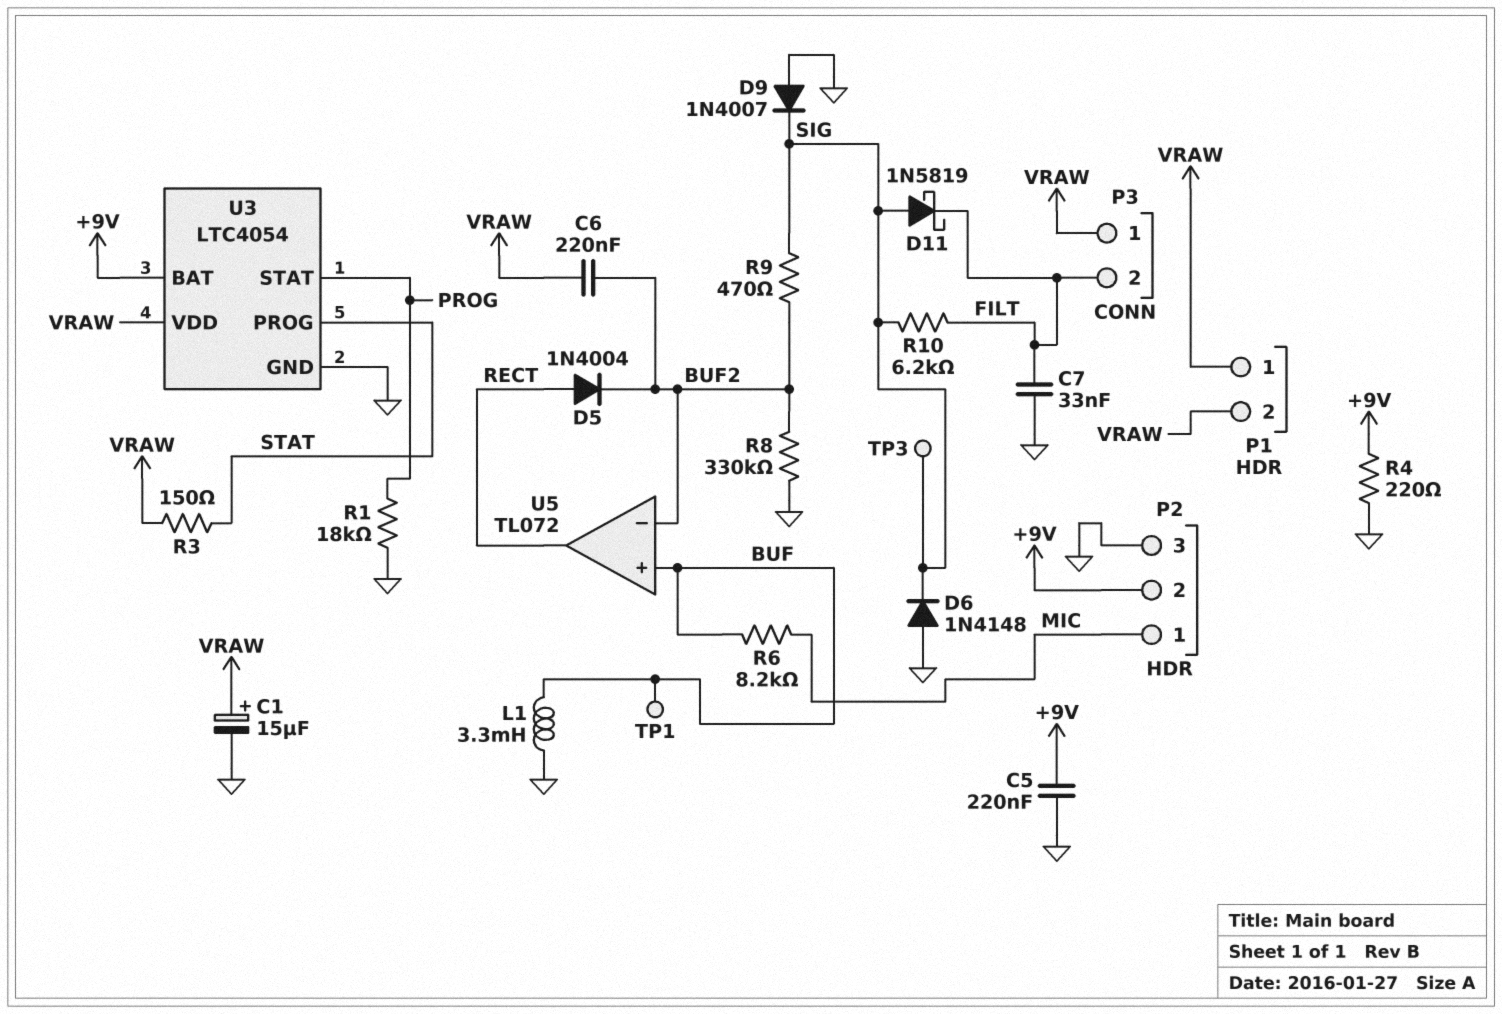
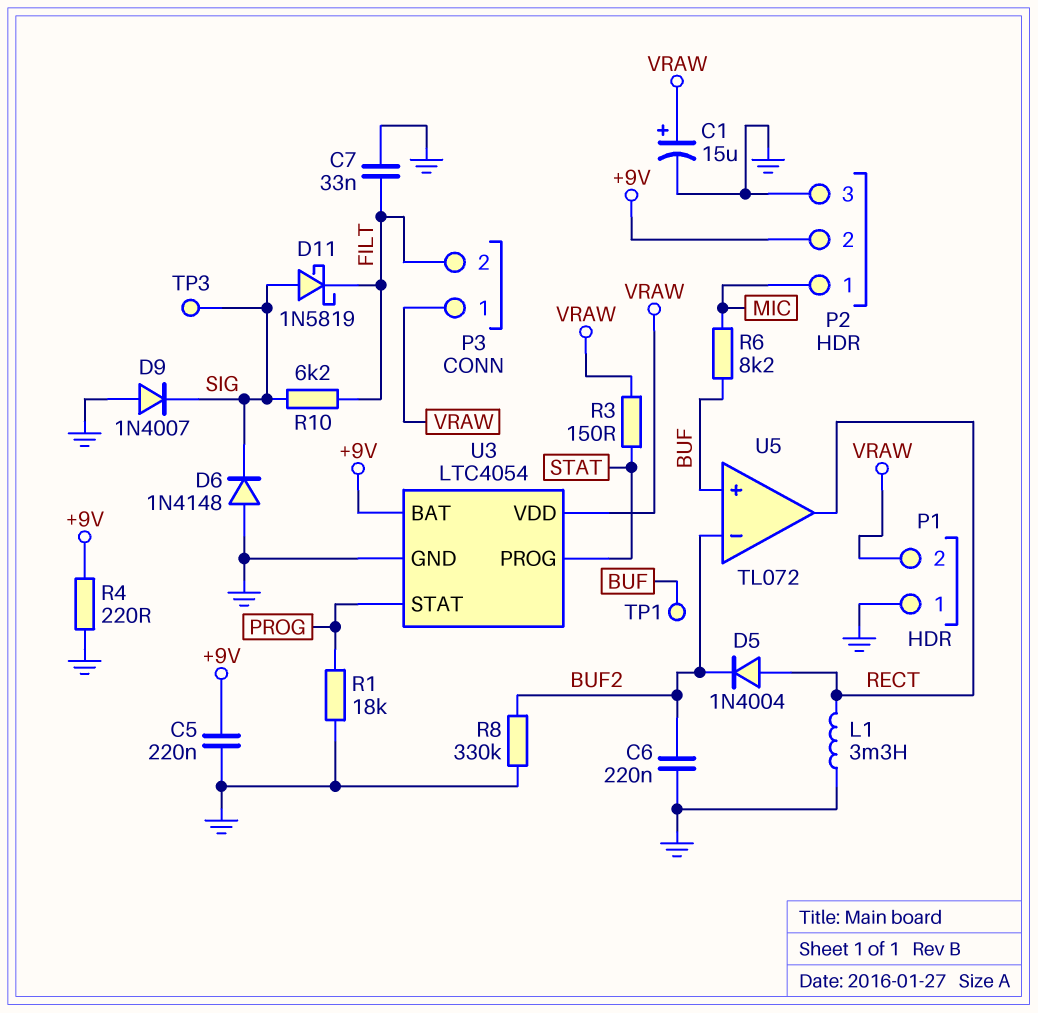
C6: 220nF (BUF2, VRAW) -> 220nF (BUF2, GND)
L1: 3.3mH (BUF, GND) -> 3.3mH (GND, RECT)
P1 pin 1: VRAW -> GND
R9: 470 (BUF2, SIG) -> none

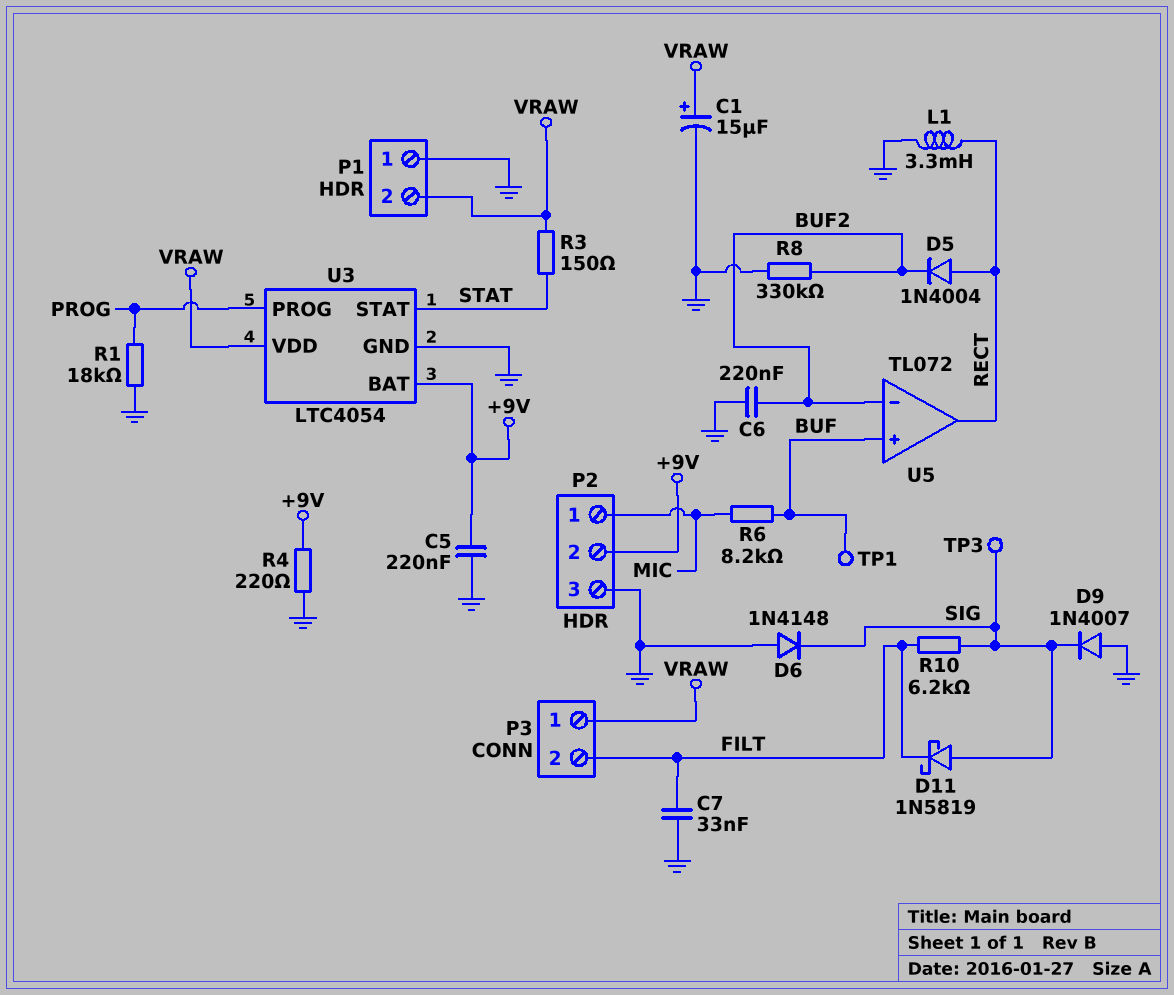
U3 pin PROG: STAT -> PROG
U3 pin STAT: PROG -> STAT

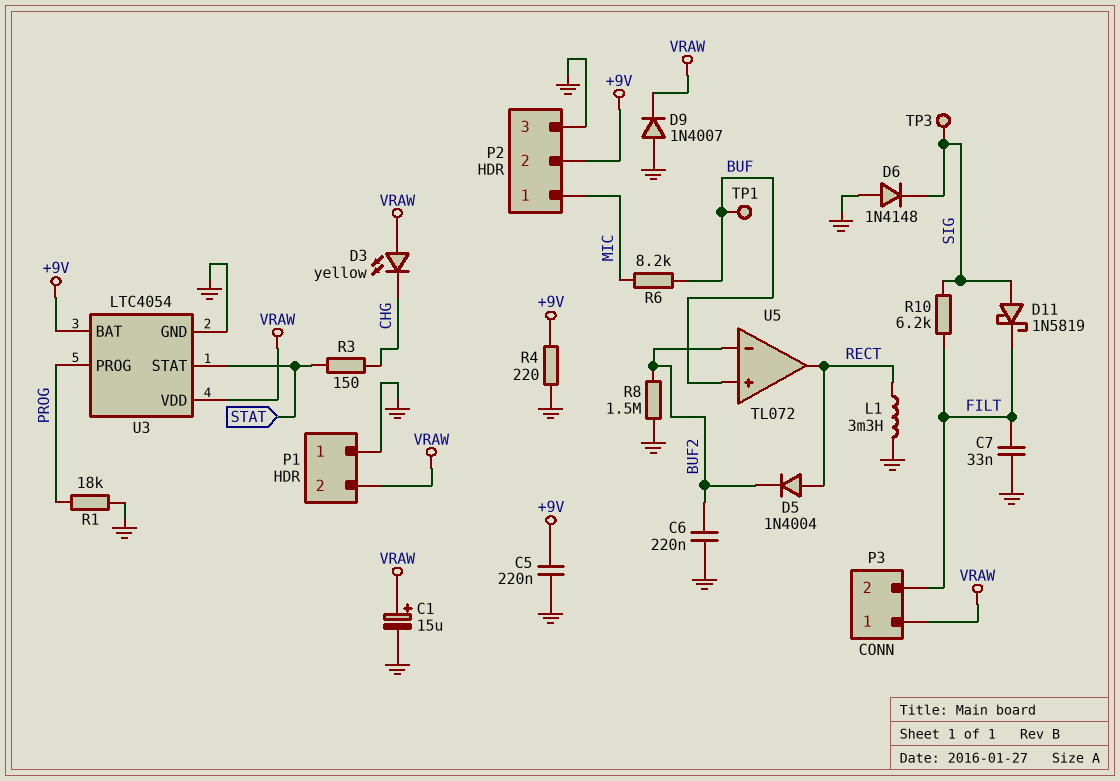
D3: none -> LED yellow (A VRAW, K CHG)
D9: diode 1N4007 (A GND, K SIG) -> diode 1N4007 (A GND, K VRAW)
R3: 150 (STAT, VRAW) -> 150 (CHG, STAT)
R8: 330k (BUF2, GND) -> 1.5M (BUF2, GND)

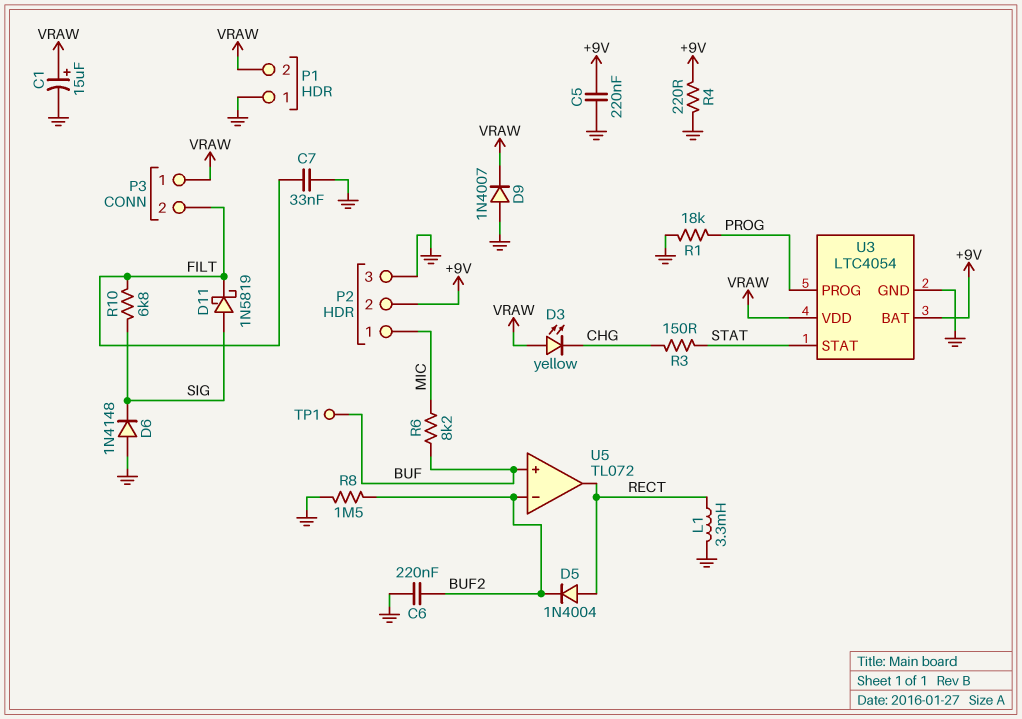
R10: 6.2k (FILT, SIG) -> 6.8k (FILT, SIG)
TP3: test point (SIG) -> none

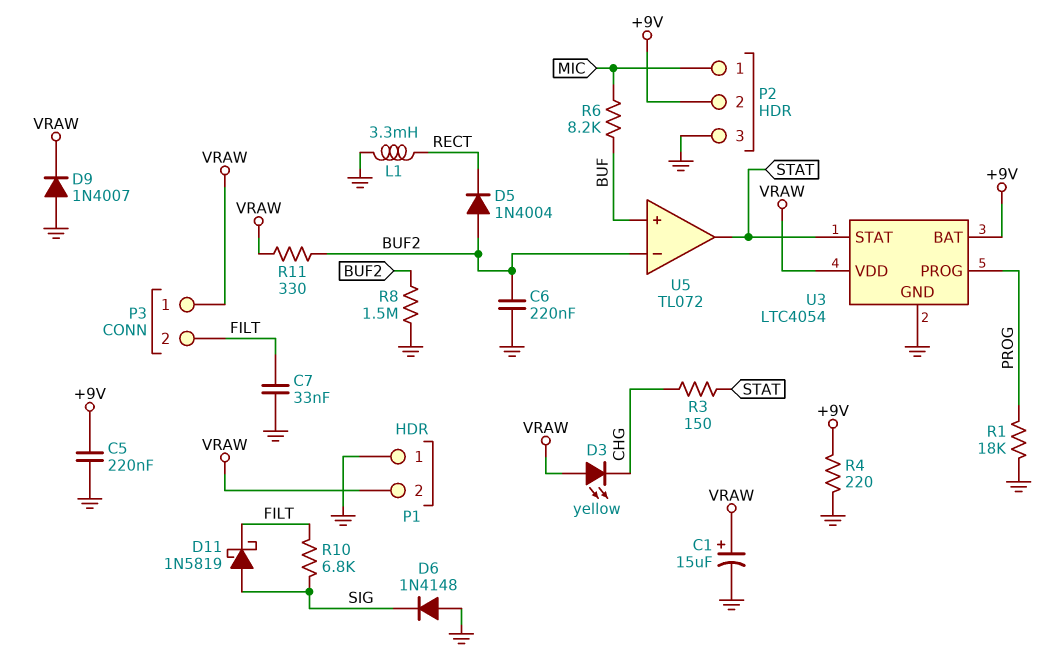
D5: diode 1N4004 (A RECT, K BUF2) -> diode 1N4004 (A BUF2, K RECT)
R11: none -> 330 (BUF2, VRAW)
TP1: test point (BUF) -> none
U5 pin out: RECT -> STAT

